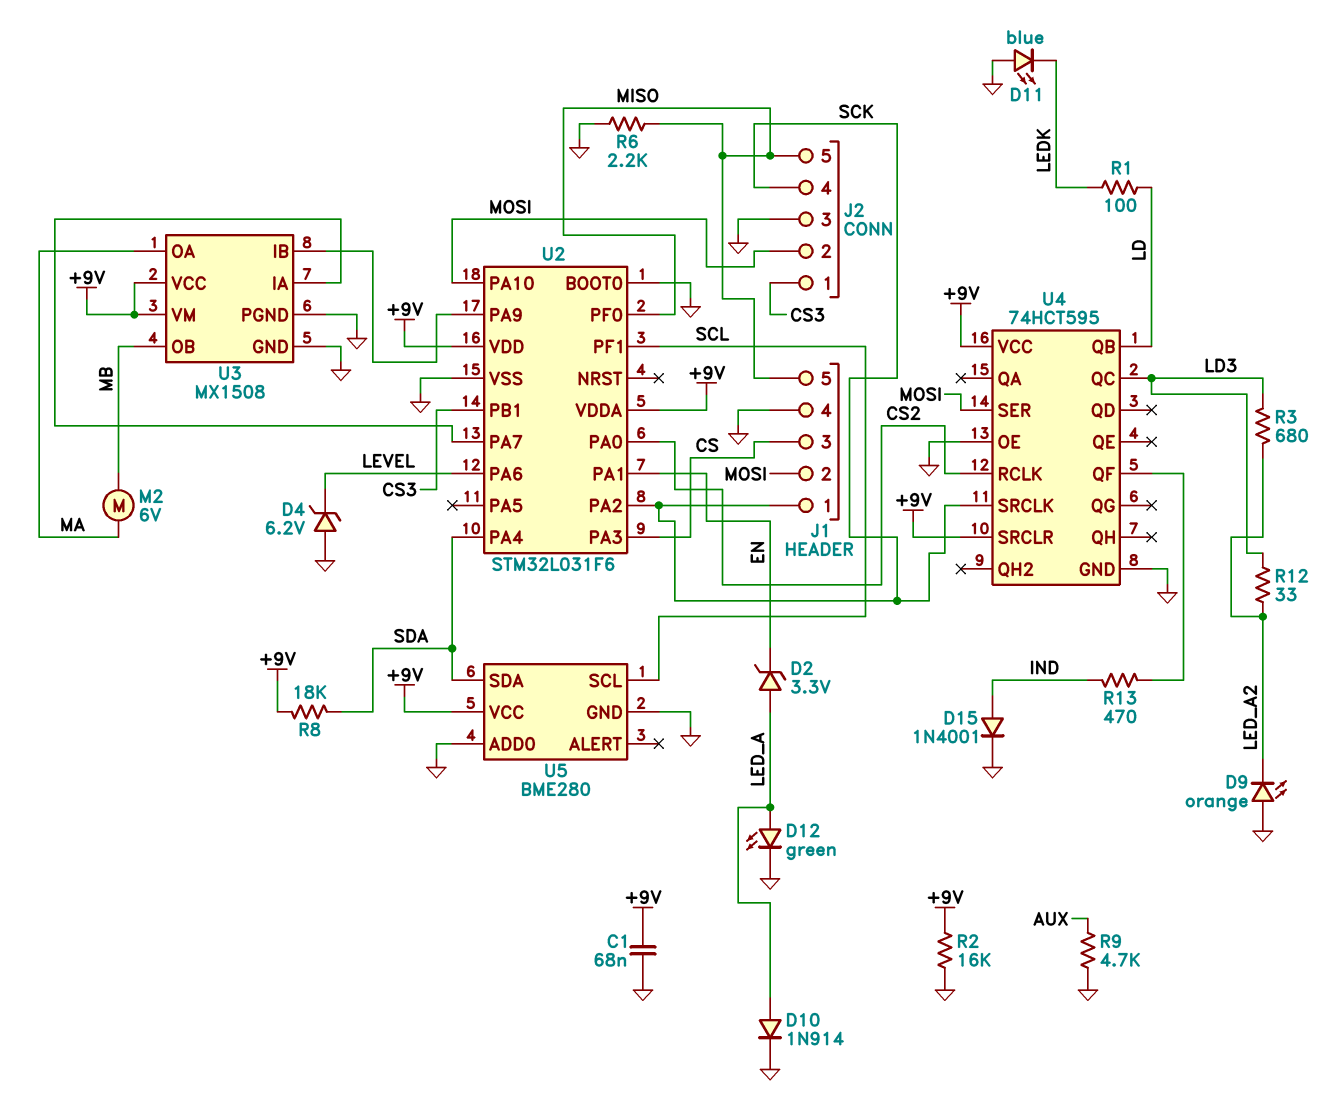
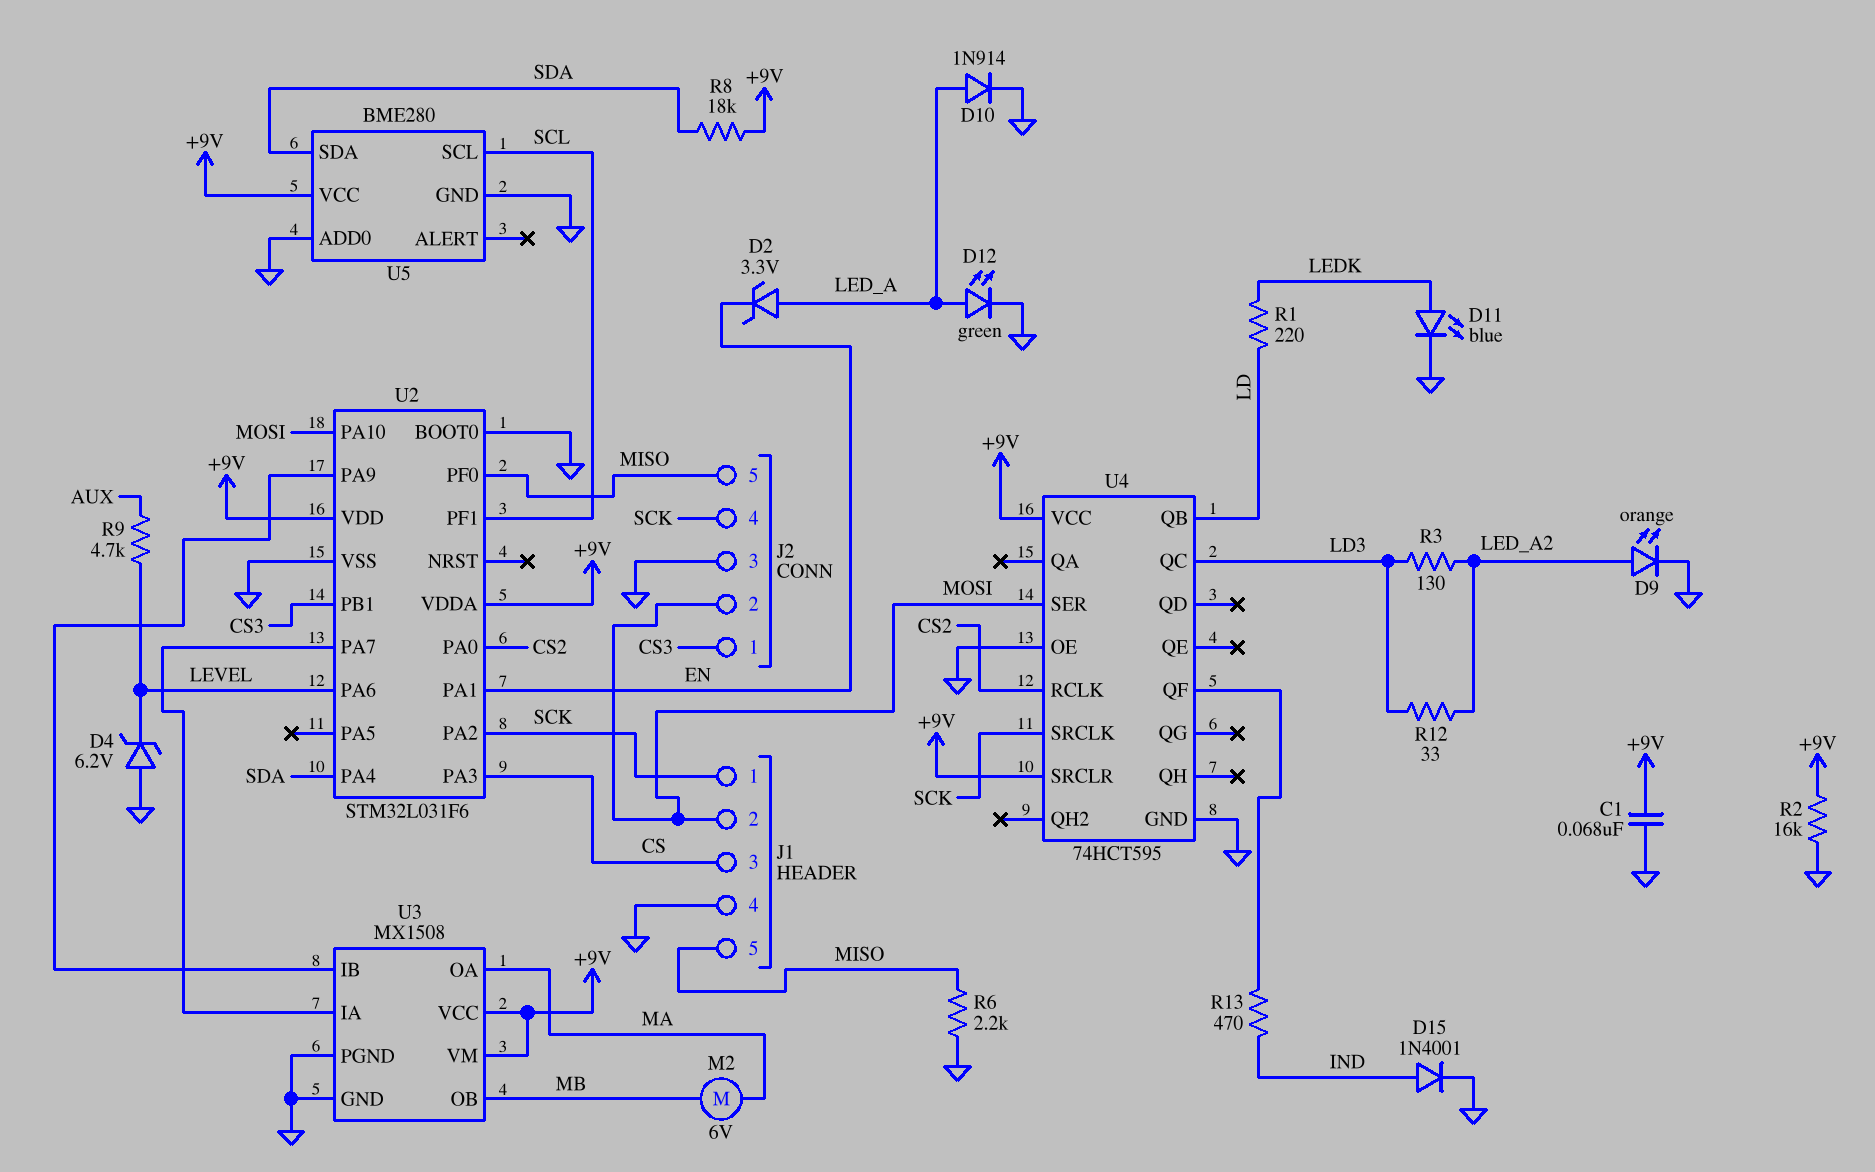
D9: LED orange (A GND, K LED_A2) -> LED orange (A LED_A2, K GND)
D11: LED blue (A GND, K LEDK) -> LED blue (A LEDK, K GND)
R1: 100 (LD, LEDK) -> 220 (LD, LEDK)
R3: 680 (LD3, LED_A2) -> 130 (LD3, LED_A2)
R9: 4.7k (AUX, GND) -> 4.7k (AUX, LEVEL)

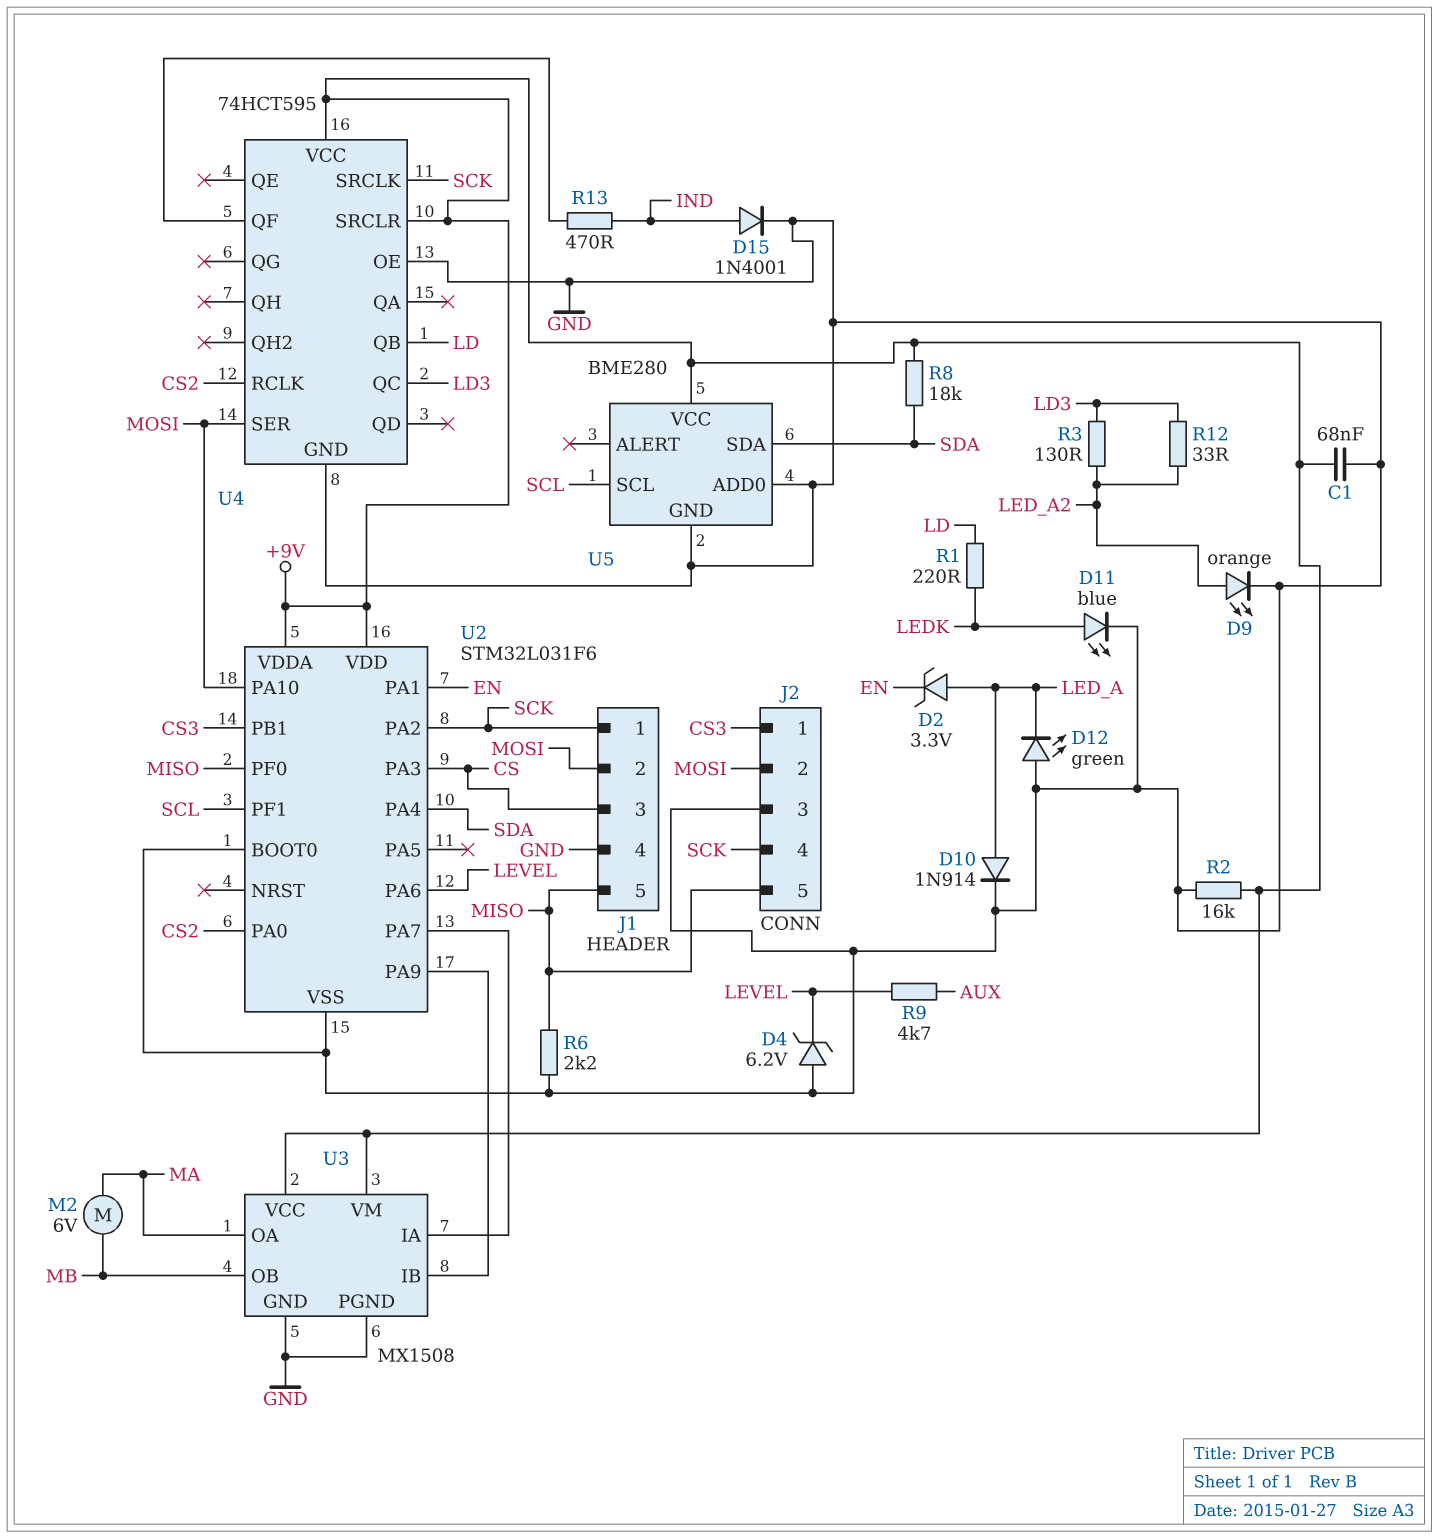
D12: LED green (A LED_A, K GND) -> LED green (A GND, K LED_A)

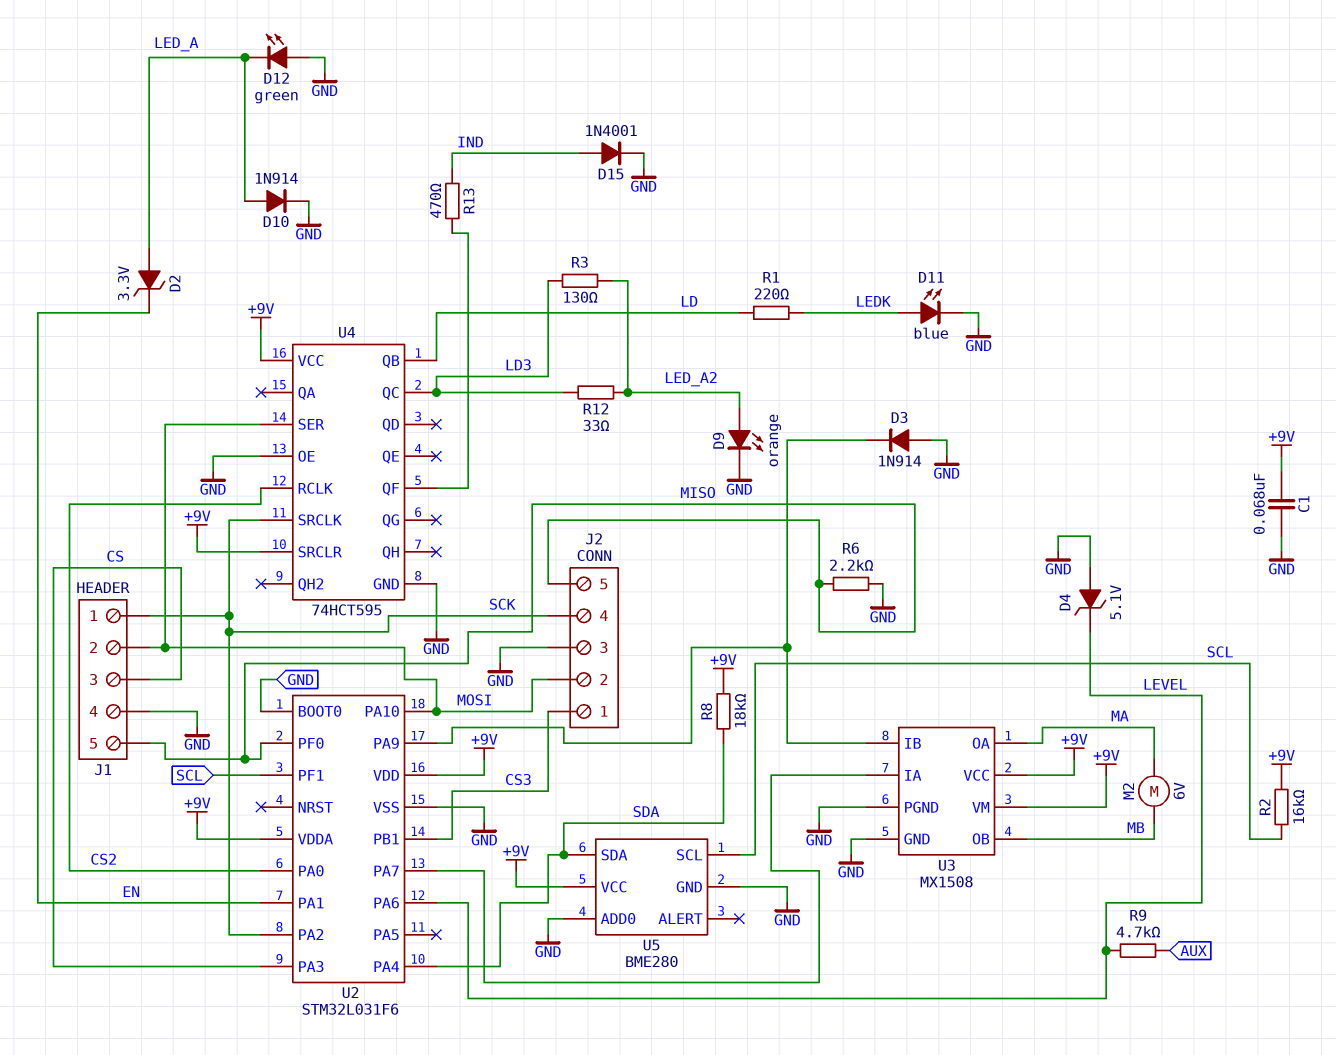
D3: none -> diode 1N914 (A GND, K U2/PA9)
D4: zener 6.2V (A GND, K LEVEL) -> zener 5.1V (A GND, K LEVEL)
R2: 16k (+9V, GND) -> 16k (+9V, SCL)

